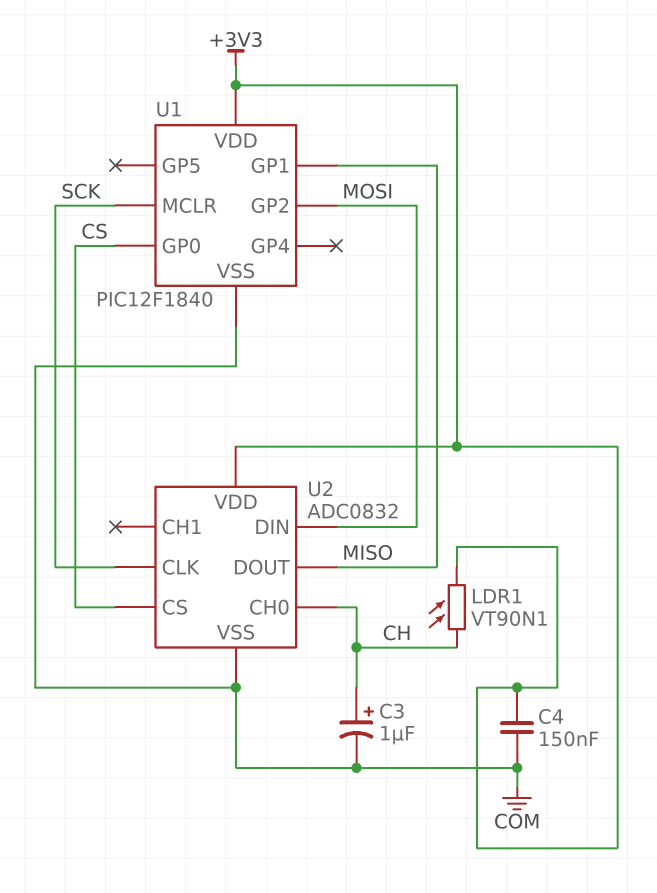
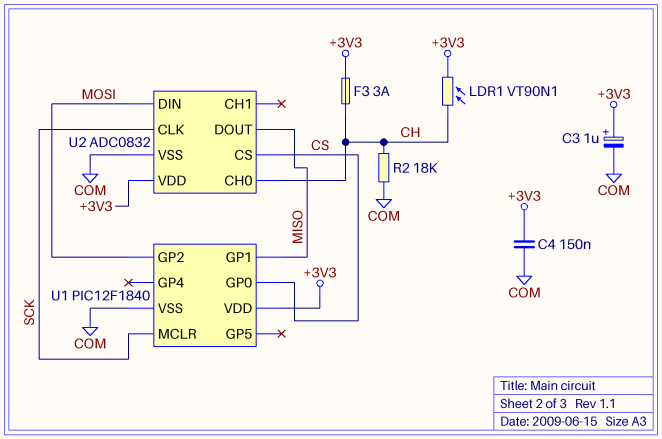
C3: 1uF (plus CH, minus COM) -> 1uF (plus +3V3, minus COM)
F3: none -> 3A (+3V3, CH)
R2: none -> 18k (CH, COM)

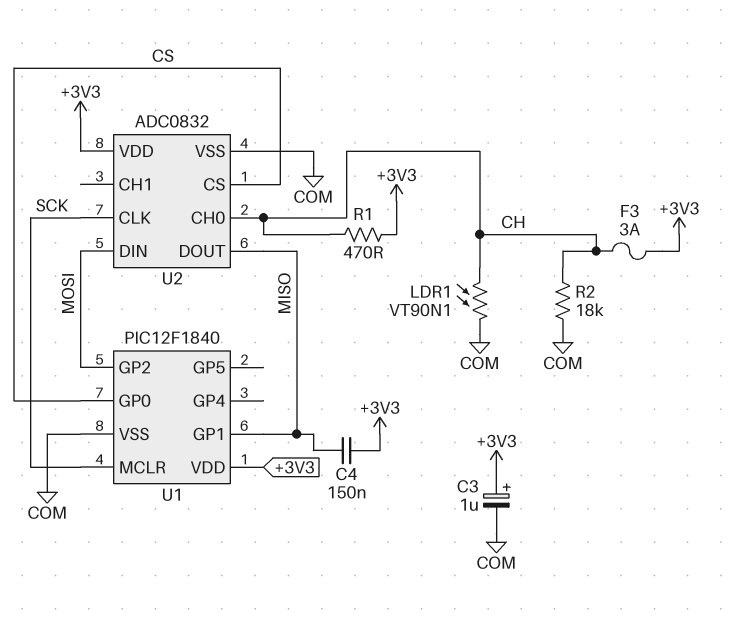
C4: 150nF (+3V3, COM) -> 150nF (+3V3, MISO)
LDR1: VT90N1 (+3V3, CH) -> VT90N1 (CH, COM)
R1: none -> 470 (+3V3, CH)

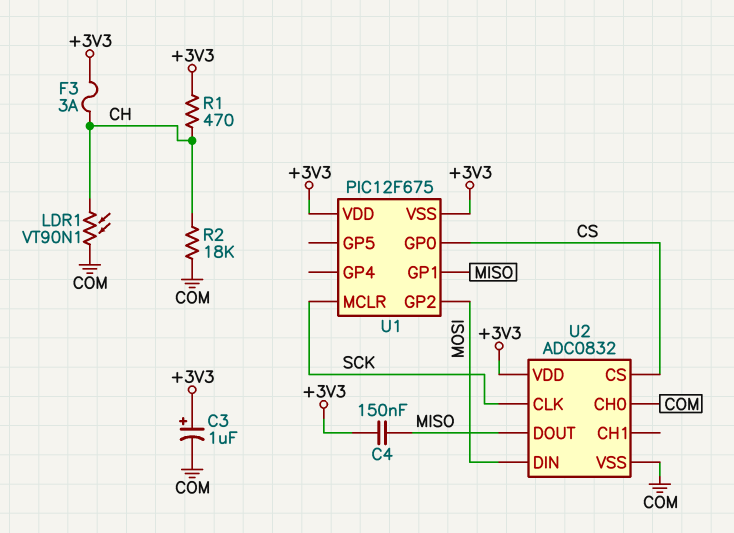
U1: PIC12F1840 -> PIC12F675
U1 pin VSS: COM -> +3V3
U2 pin CH0: CH -> COM

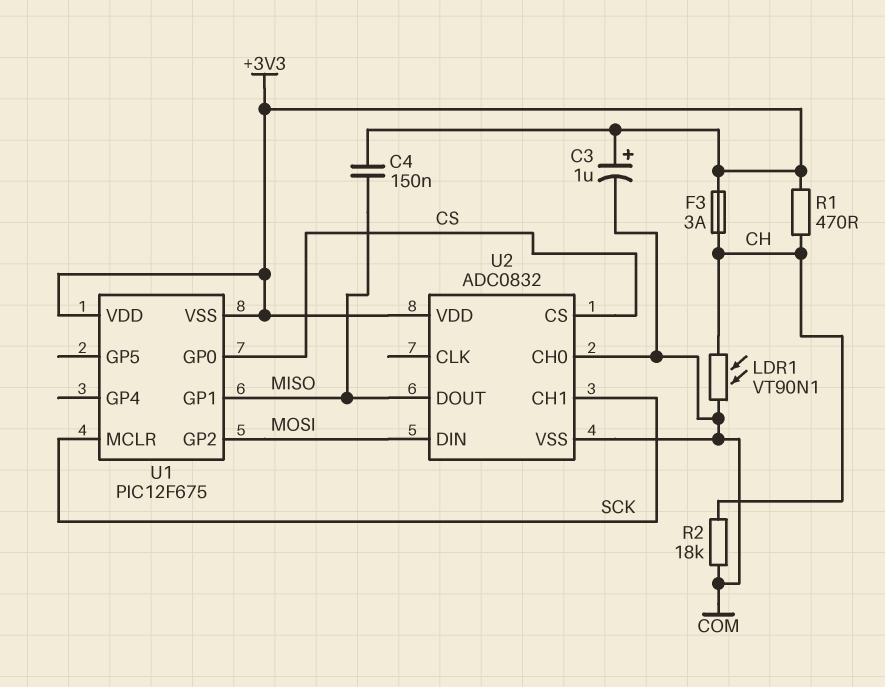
U2 pin CH1: none -> SCK
U2 pin CLK: SCK -> none

